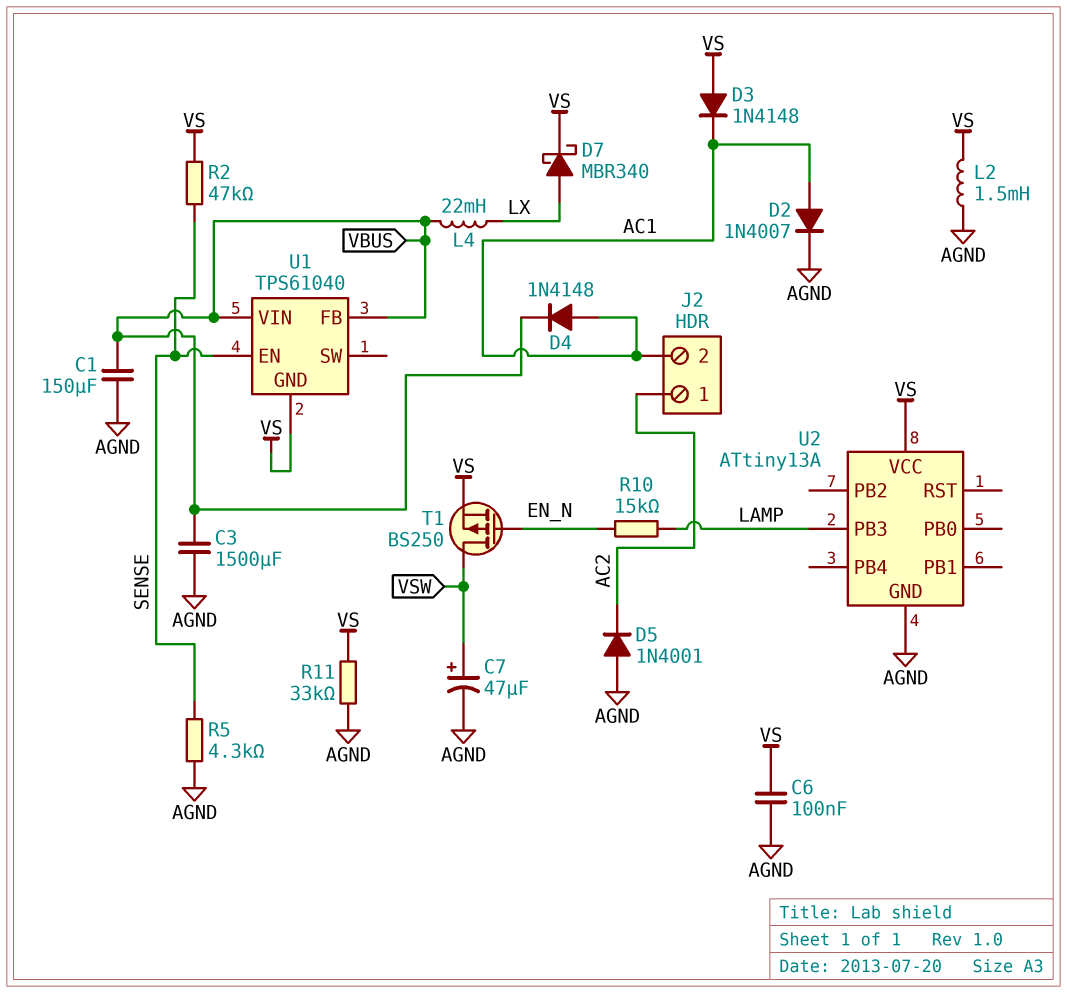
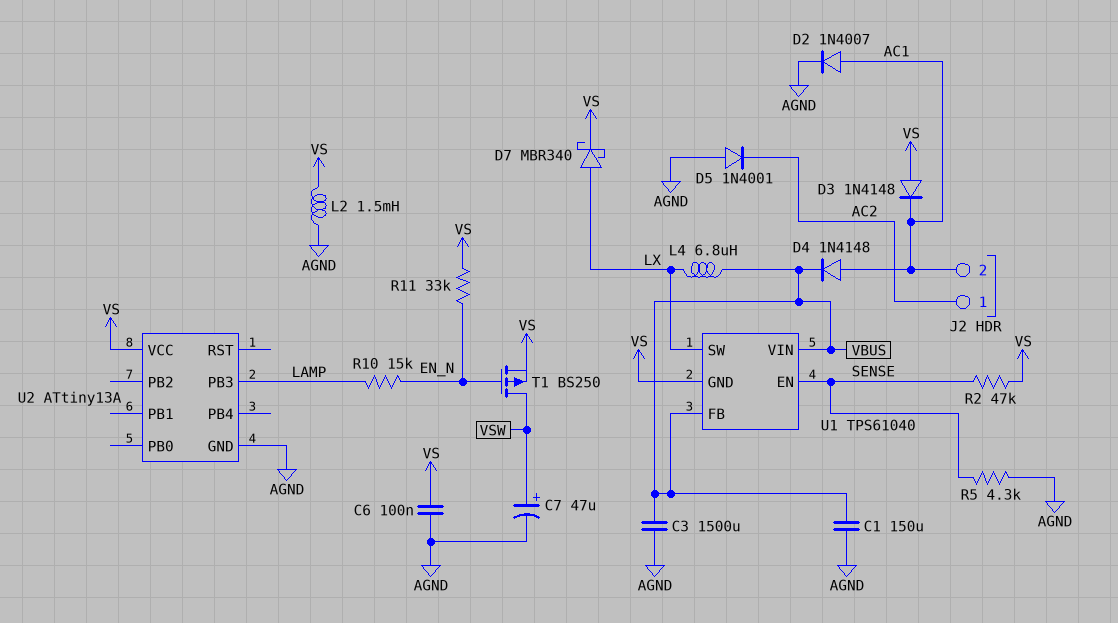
L4: 22mH (LX, VBUS) -> 6.8uH (LX, VBUS)
R11: 33k (AGND, VS) -> 33k (EN_N, VS)
U1 pin SW: none -> LX

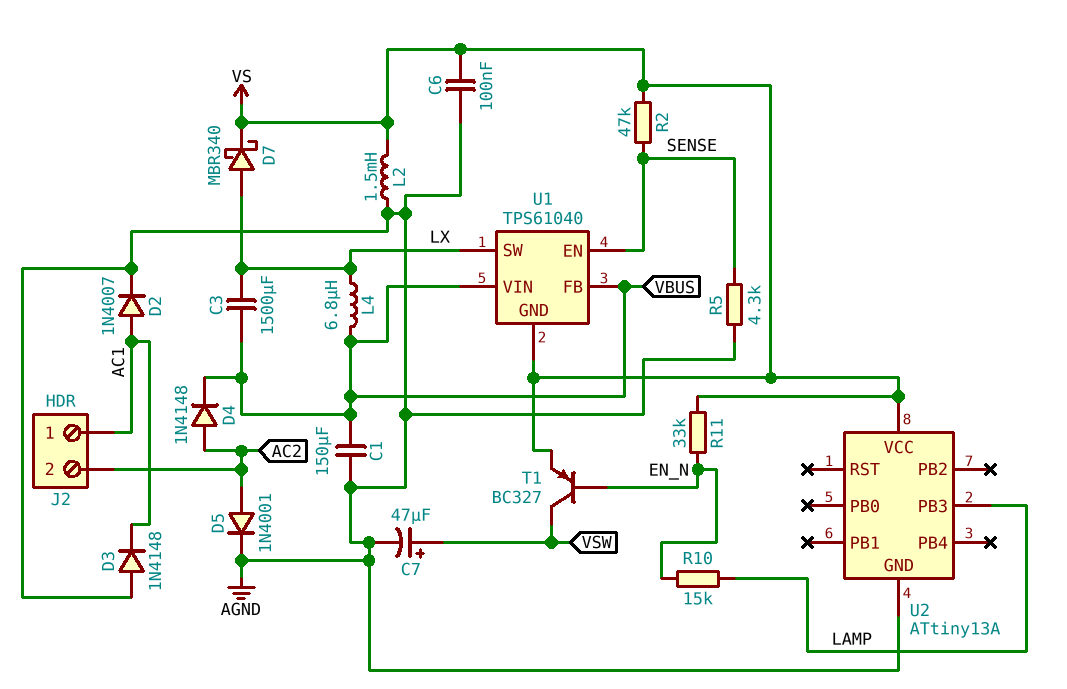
C3: 1500uF (AGND, VBUS) -> 1500uF (LX, VBUS)
D3: diode 1N4148 (A VS, K AC1) -> diode 1N4148 (A AGND, K AC1)
D4: diode 1N4148 (A AC1, K VBUS) -> diode 1N4148 (A AC2, K VBUS)
D5: diode 1N4001 (A AGND, K AC2) -> diode 1N4001 (A AC2, K AGND)
J2 pin 1: AC2 -> AC1
J2 pin 2: AC1 -> AC2
T1: PMOS BS250 (G EN_N, D VSW, S VS) -> PNP BC327 (B EN_N, C VSW, E VS)

